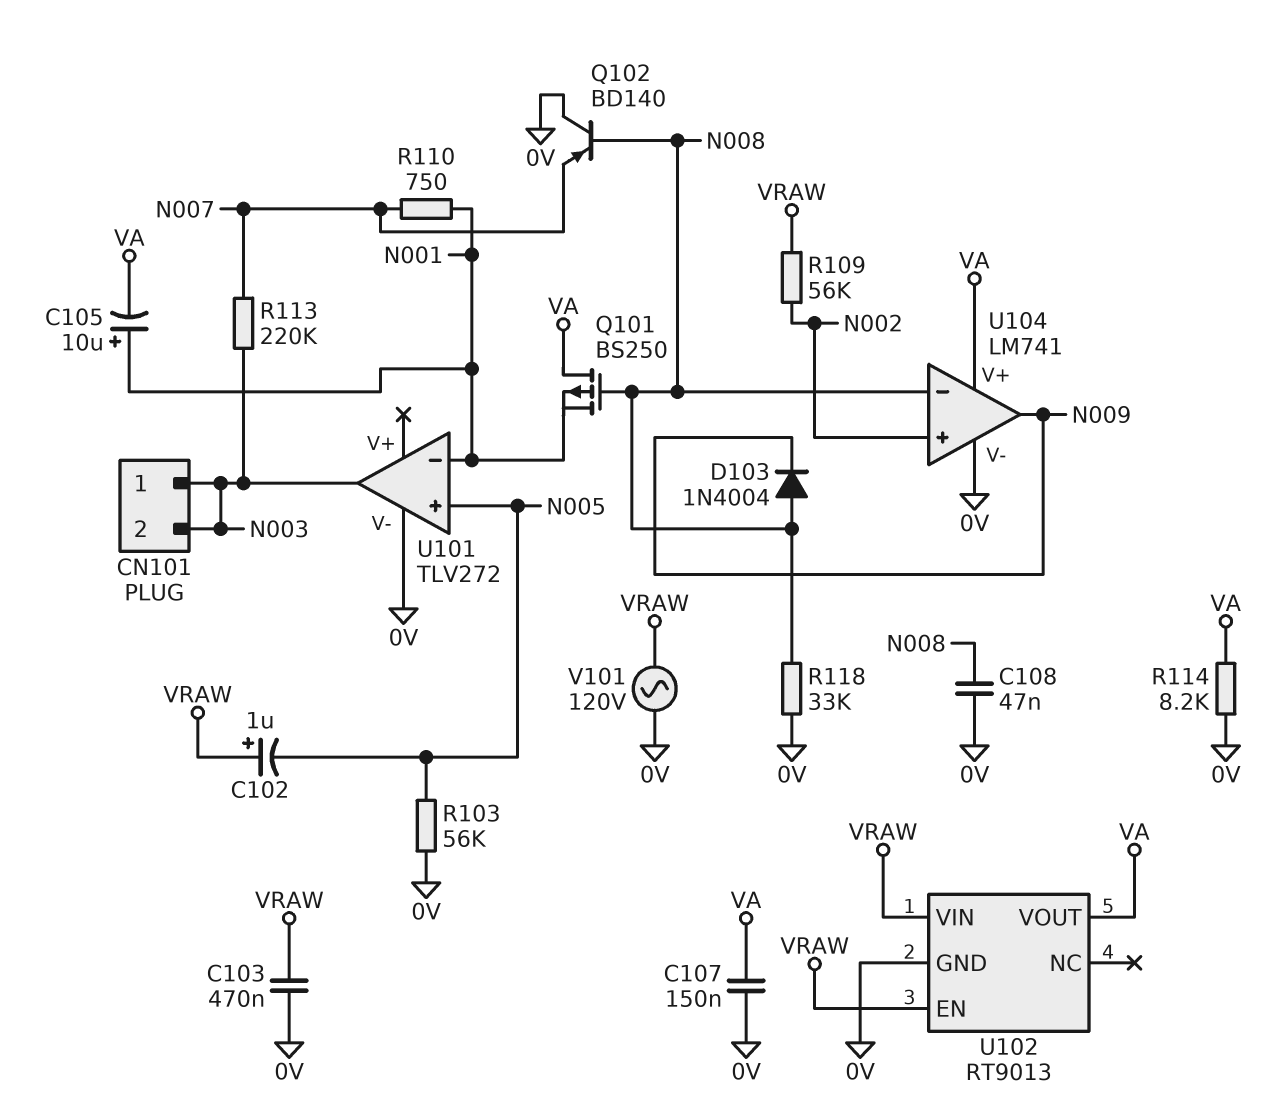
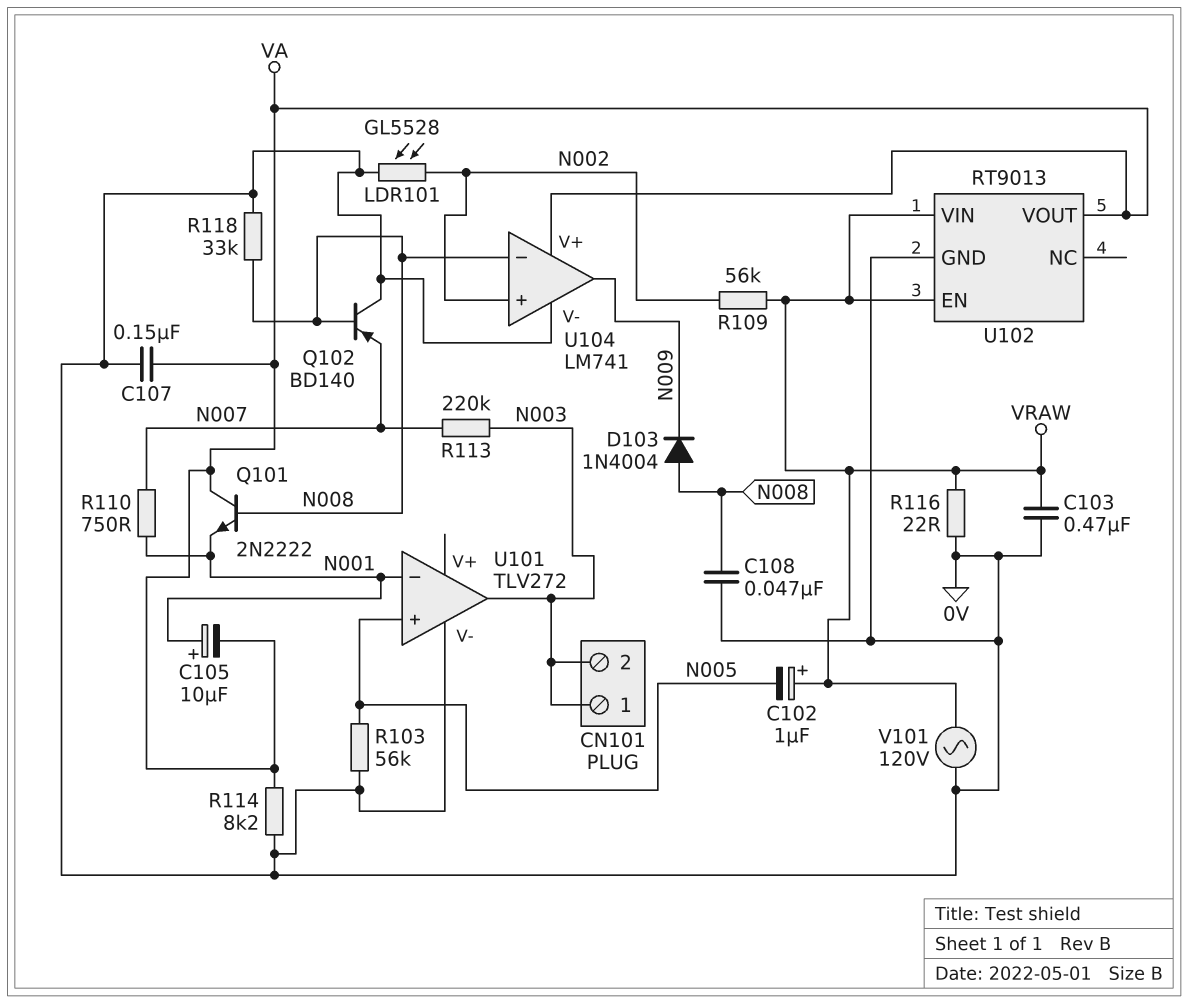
LDR101: none -> GL5528 (0V, N002)
Q101: PMOS BS250 (G N008, D VA, S N001) -> NPN 2N2222 (B N008, C VA, E N001)
R116: none -> 22 (0V, VRAW)

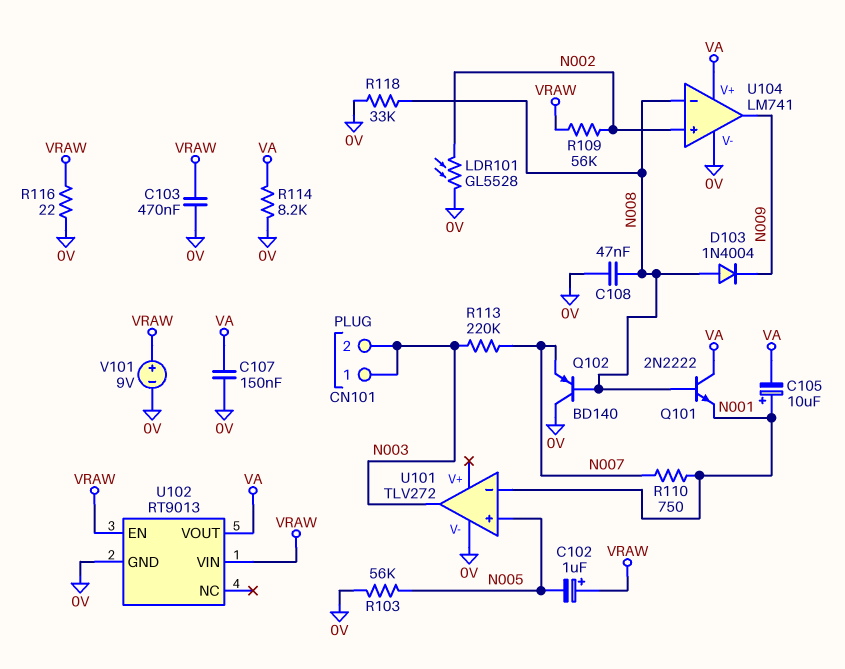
V101: AC 120V (0V, VRAW) -> 9V (plus VRAW, minus 0V)

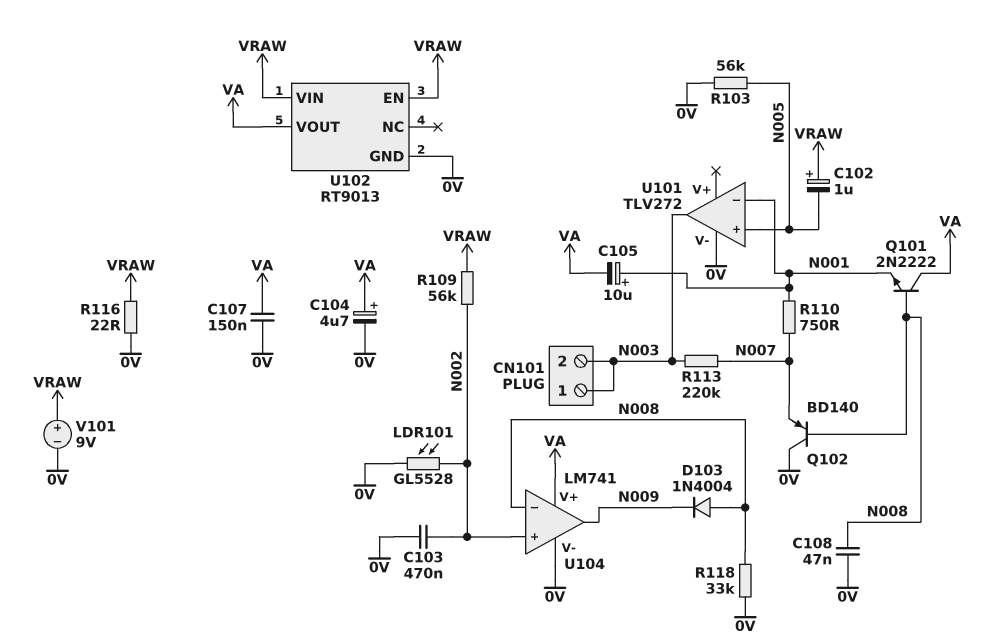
C103: 470nF (0V, VRAW) -> 470nF (0V, N002)
C104: none -> 4.7uF (plus VA, minus 0V)
R114: 8.2k (0V, VA) -> none

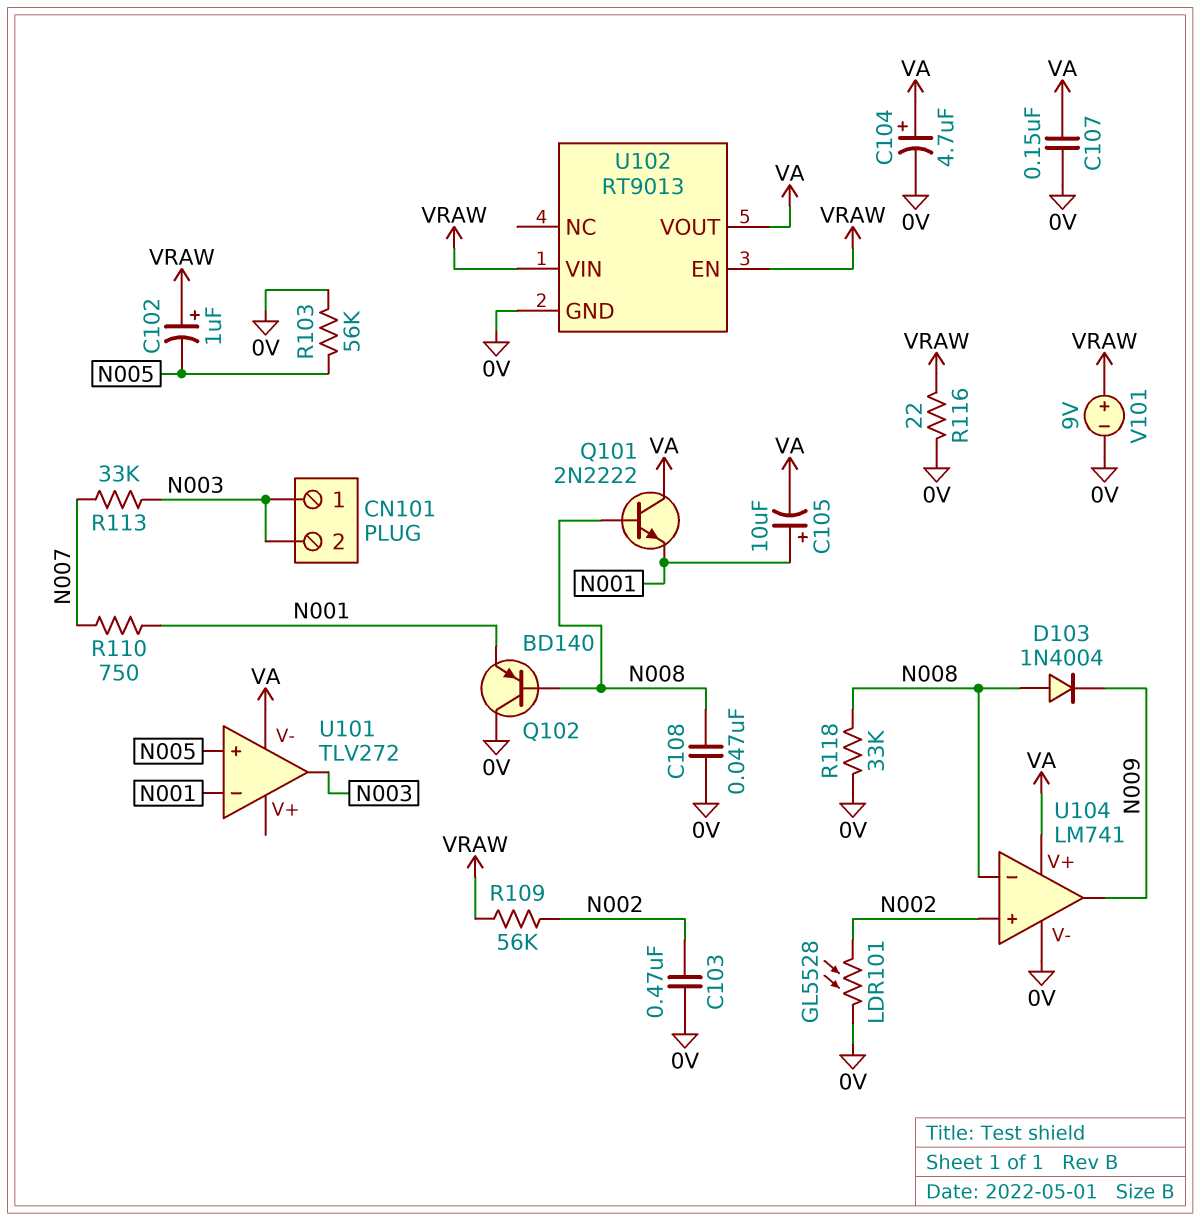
Q102: PNP BD140 (B N008, C 0V, E N007) -> PNP BD140 (B N008, C 0V, E N001)
R113: 220k (N003, N007) -> 33k (N003, N007)
U101 pin V-: 0V -> VA

